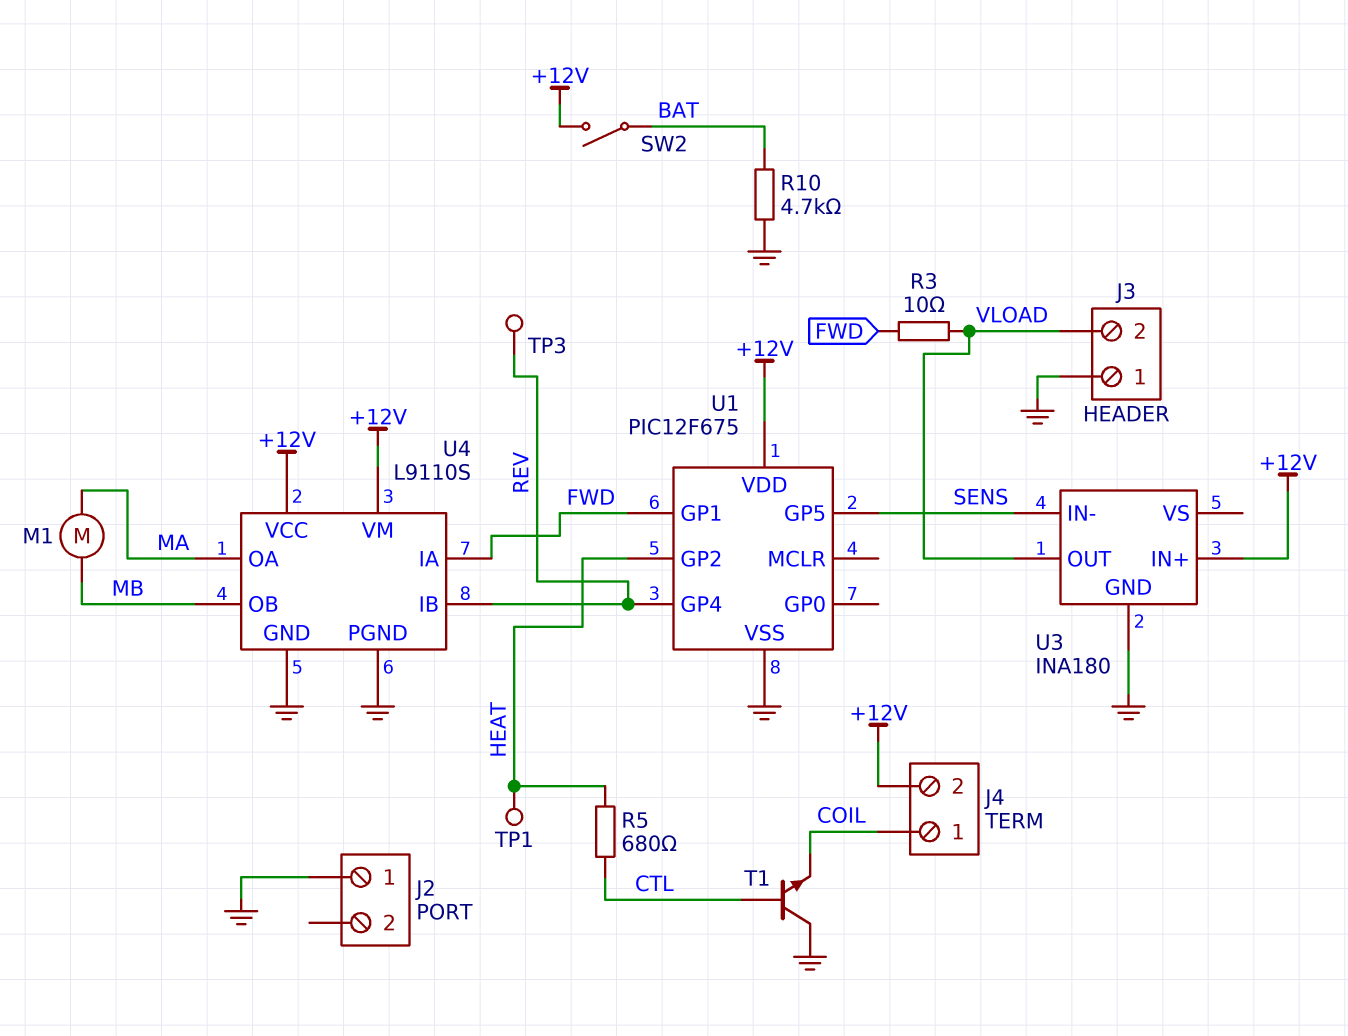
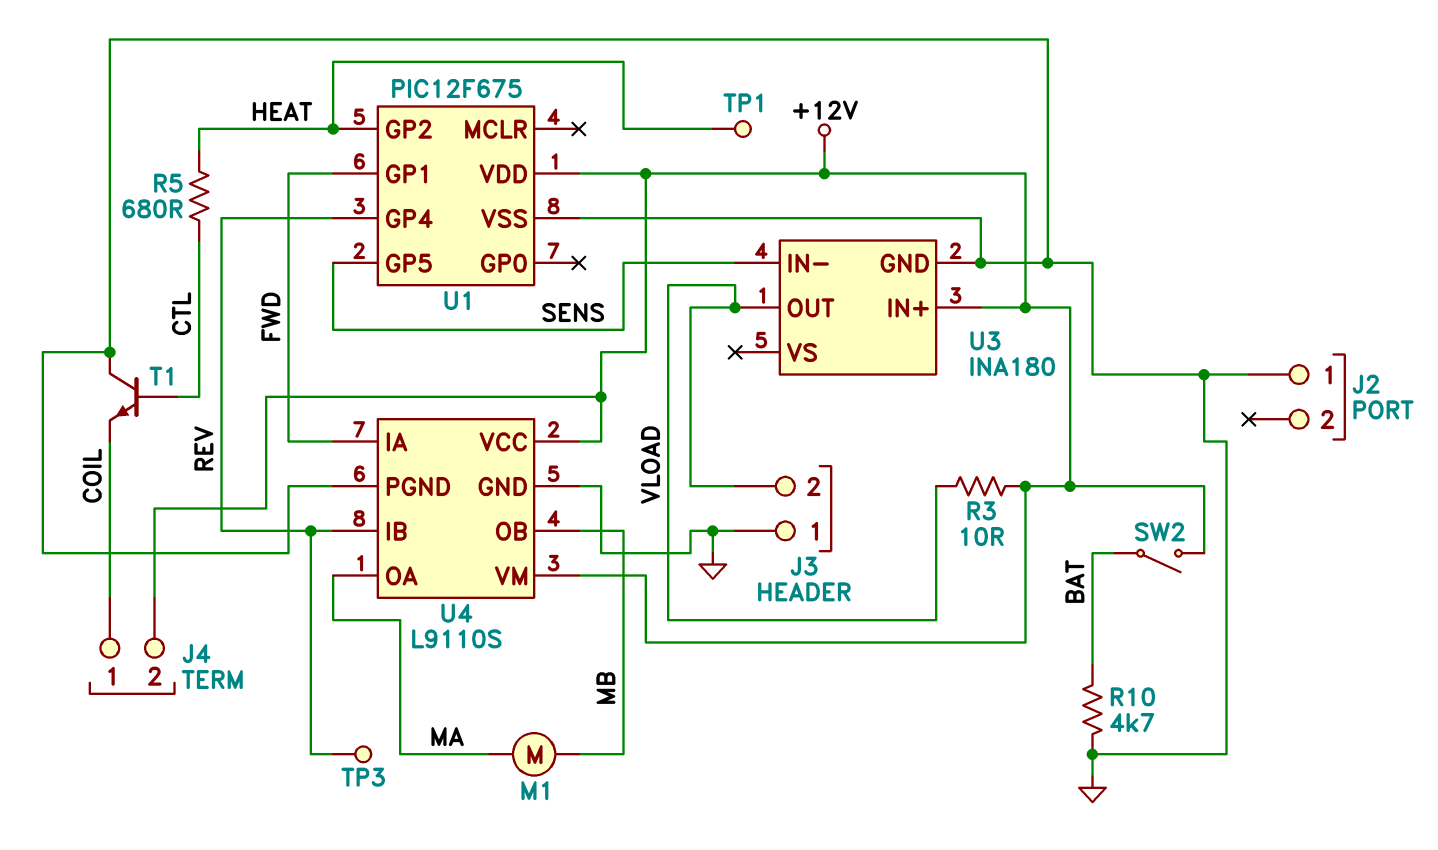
R3: 10 (FWD, VLOAD) -> 10 (+12V, VLOAD)

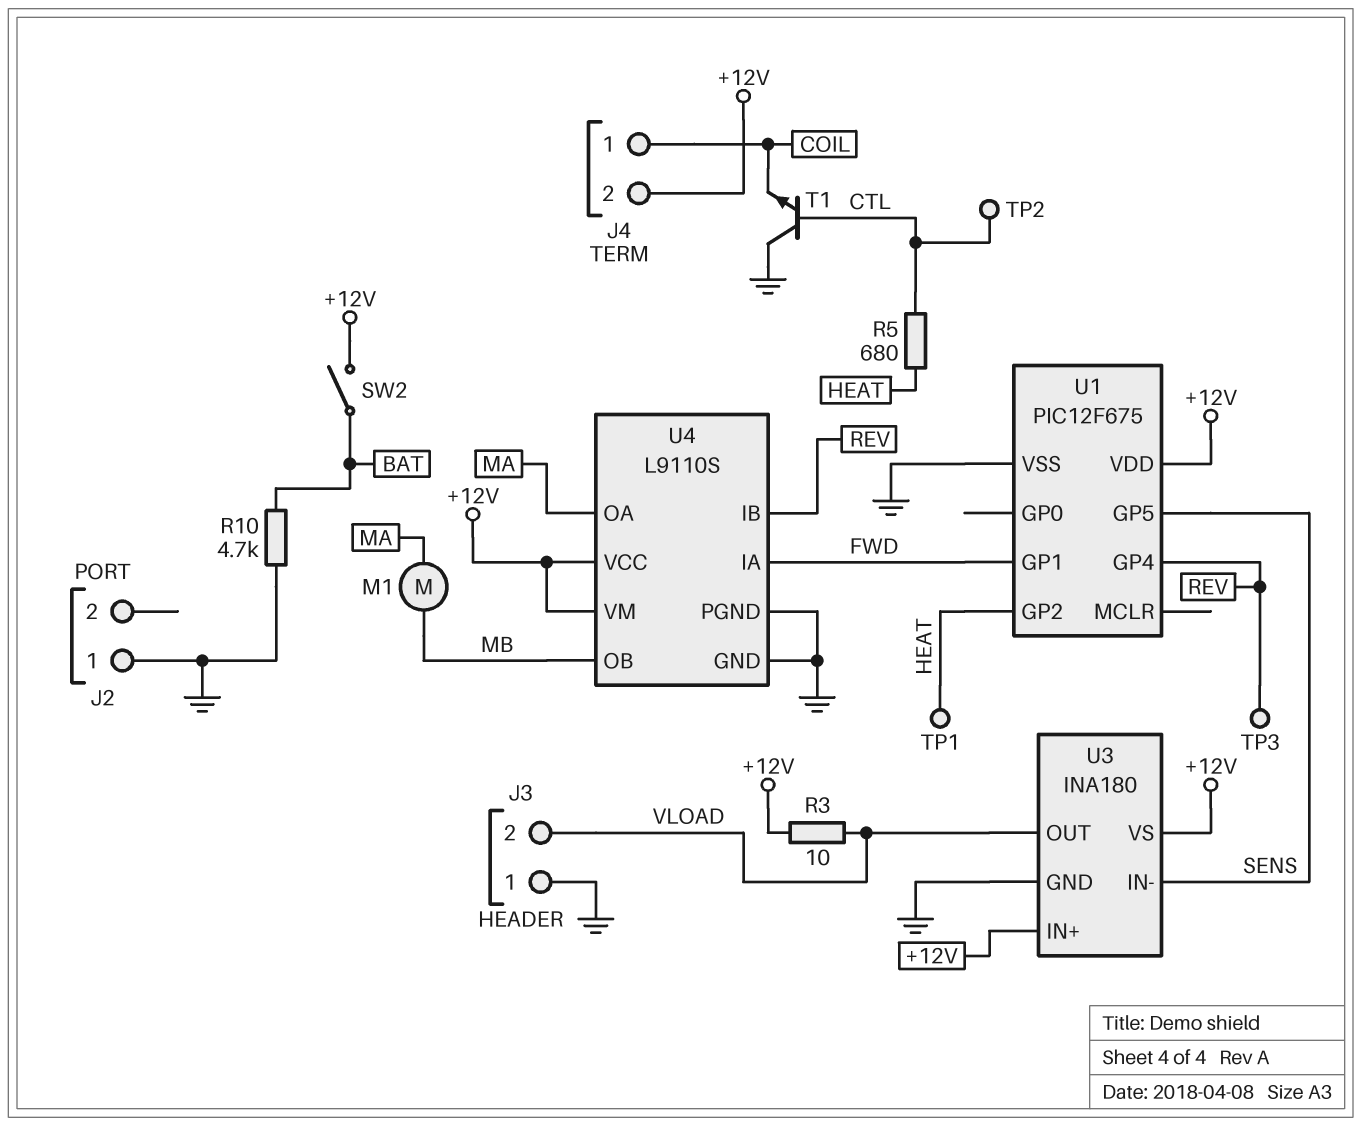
TP2: none -> test point (CTL)
U3 pin VS: none -> +12V

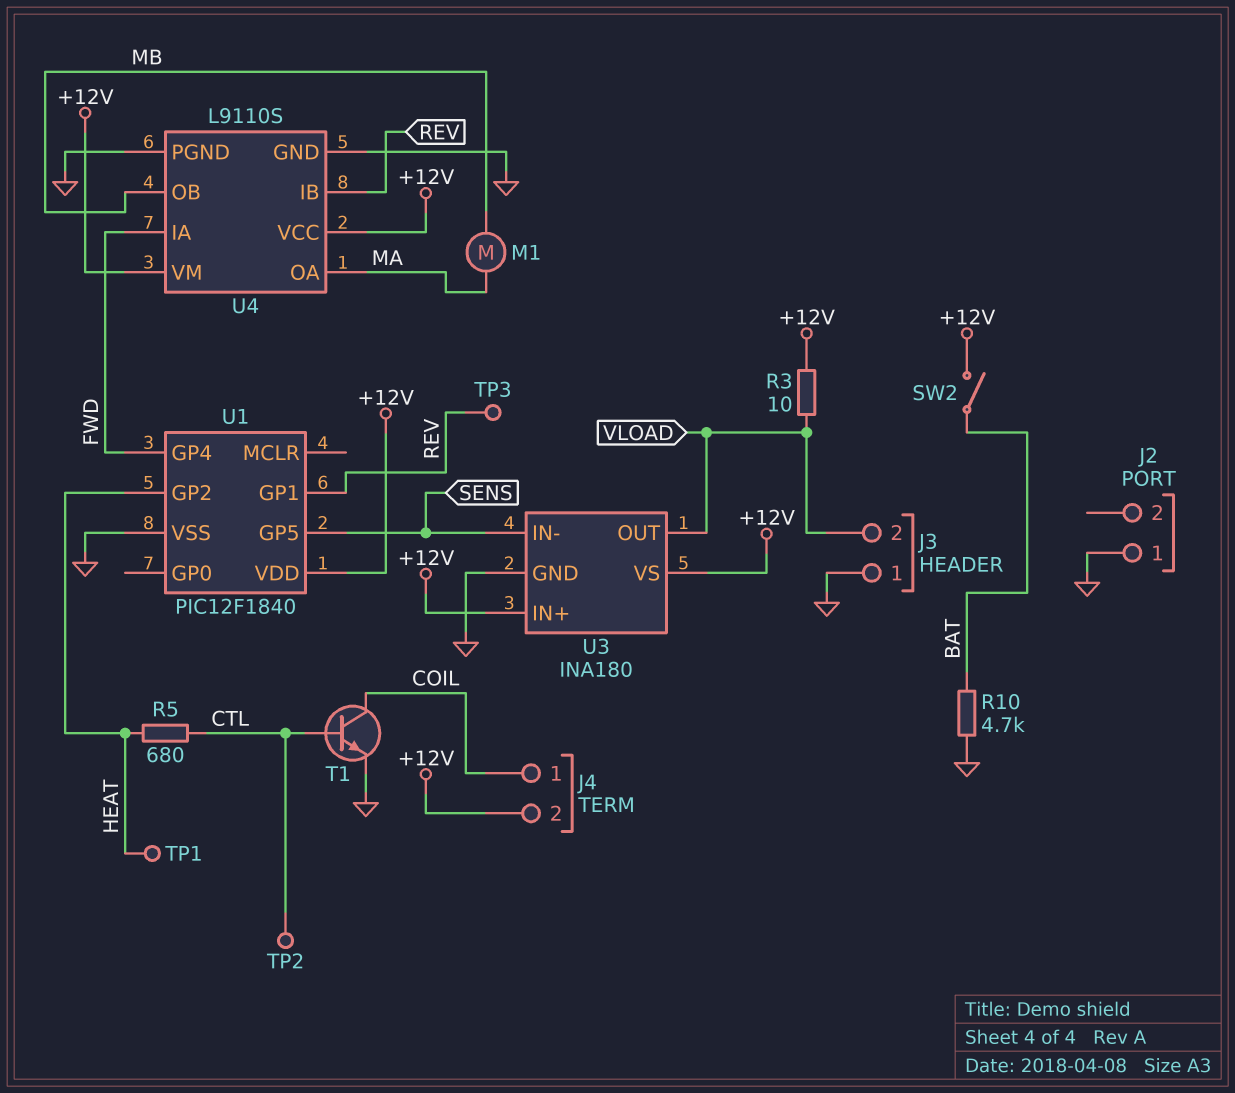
T1: NPN (B CTL, C GND, E COIL) -> NPN (B CTL, C COIL, E GND)
U1: PIC12F675 -> PIC12F1840
U1 pin GP1: FWD -> REV
U1 pin GP4: REV -> FWD

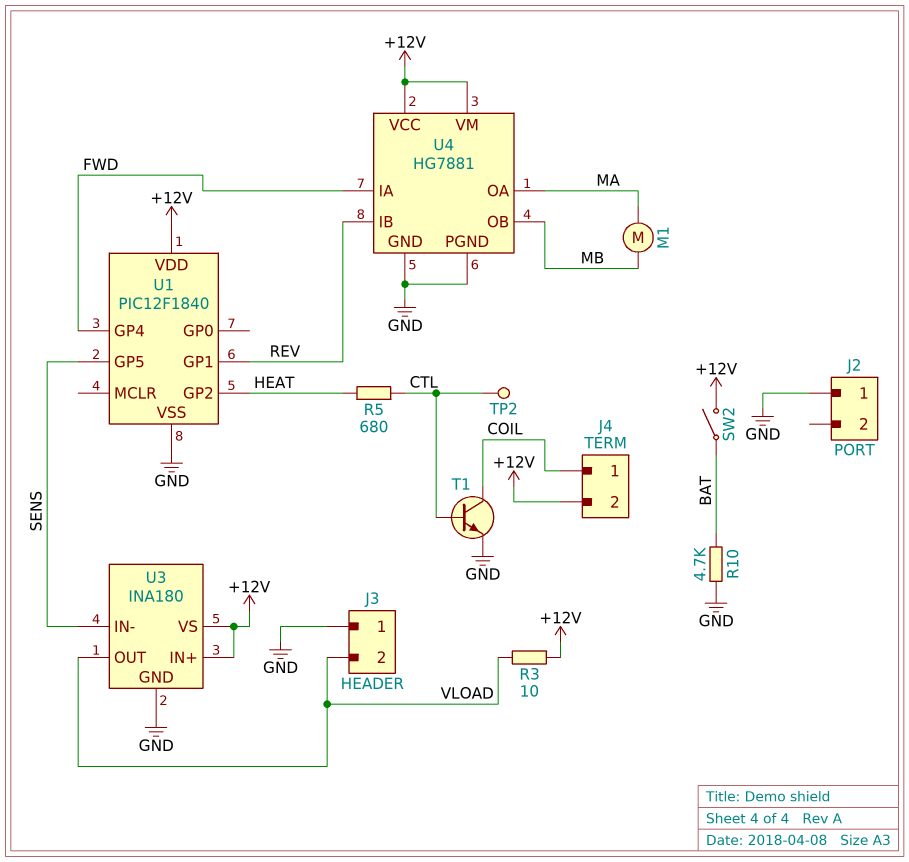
TP1: test point (HEAT) -> none
TP3: test point (REV) -> none
U4: L9110S -> HG7881

